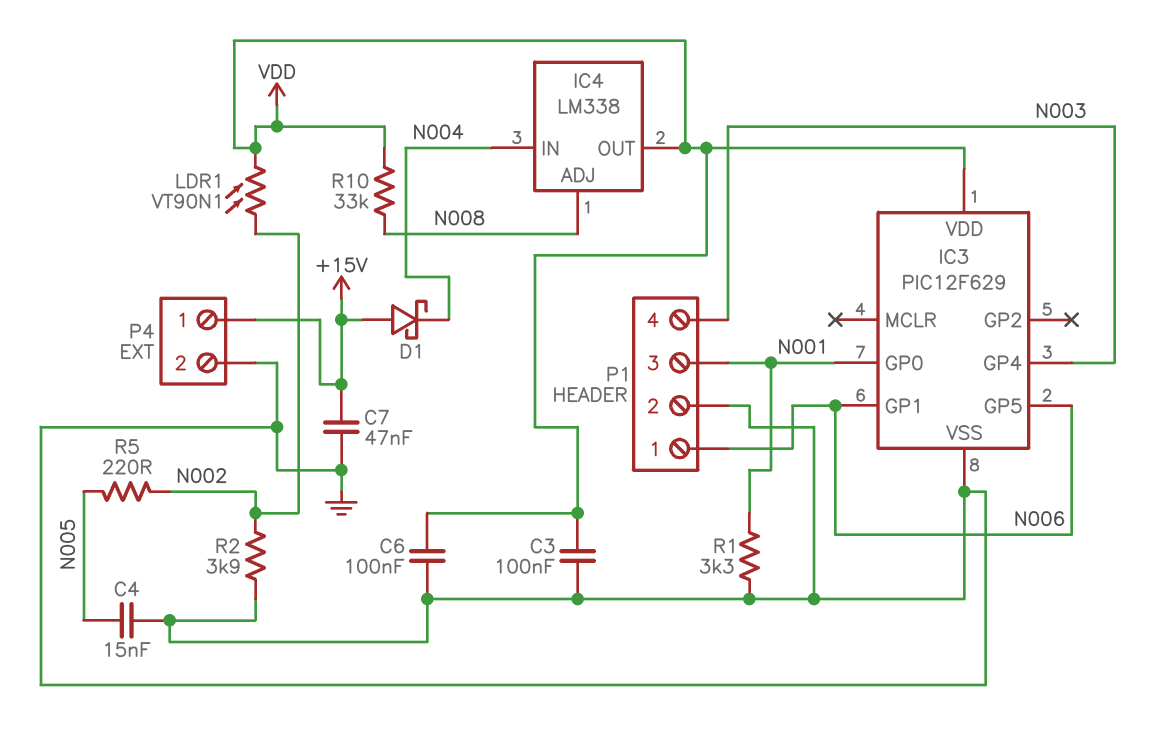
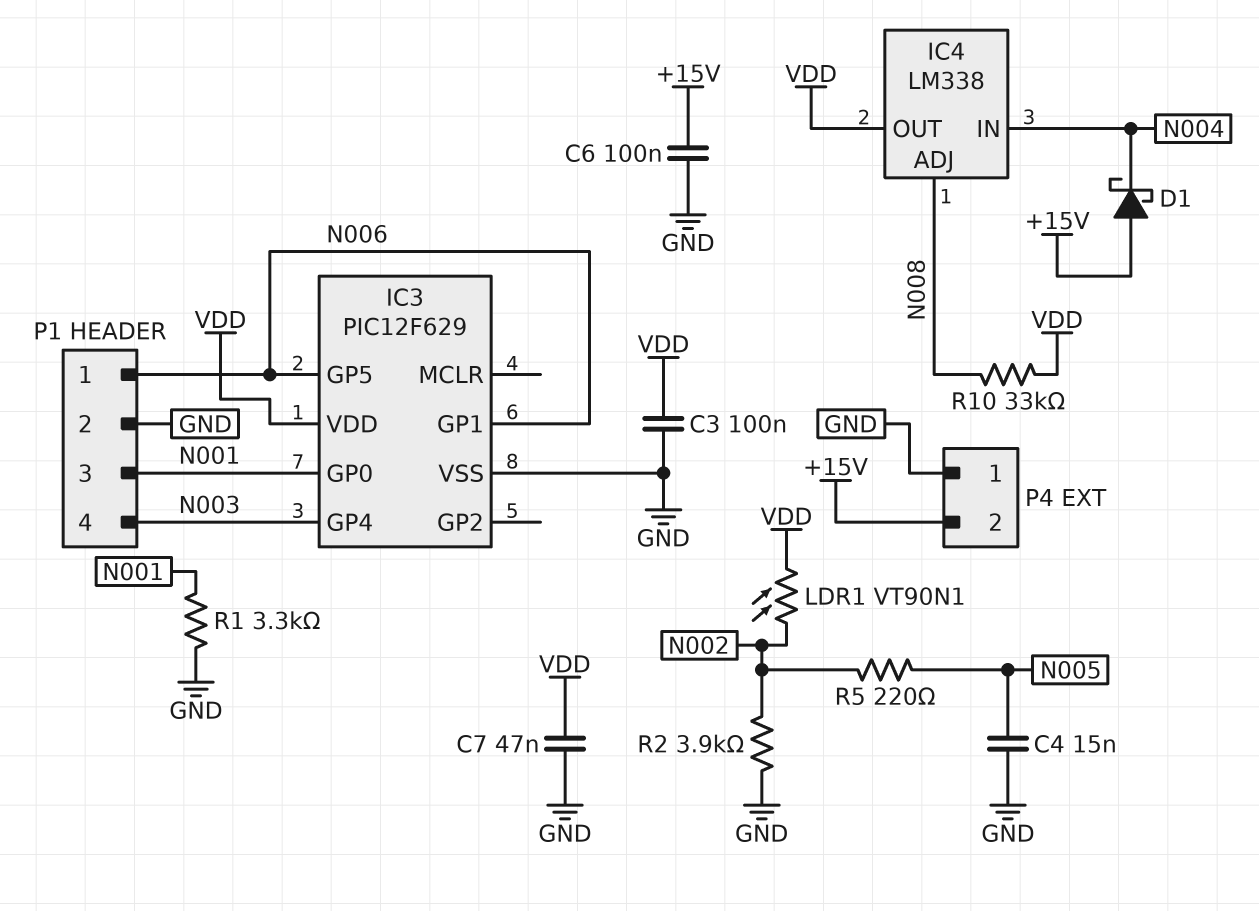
C6: 100nF (GND, VDD) -> 100nF (+15V, GND)
C7: 47nF (+15V, GND) -> 47nF (GND, VDD)
P4 pin 1: +15V -> GND
P4 pin 2: GND -> +15V

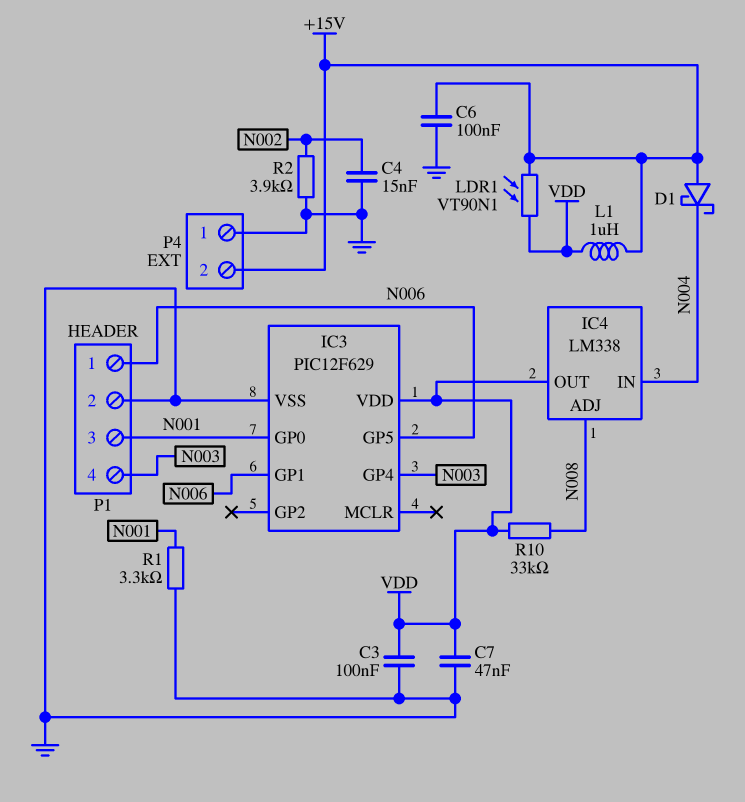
C4: 15nF (GND, N005) -> 15nF (GND, N002)
L1: none -> 1uH (+15V, VDD)
LDR1: VT90N1 (N002, VDD) -> VT90N1 (+15V, VDD)
R5: 220 (N002, N005) -> none

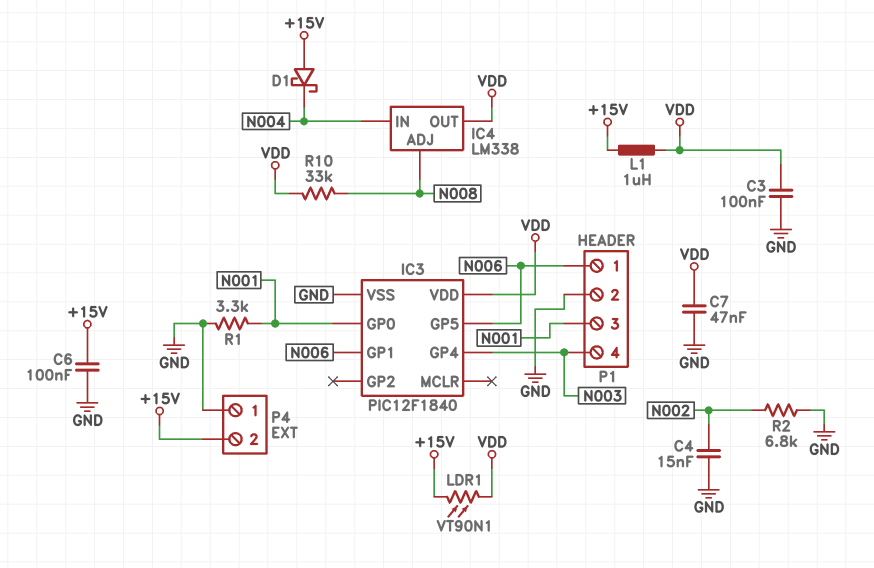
IC3: PIC12F629 -> PIC12F1840
R2: 3.9k (GND, N002) -> 6.8k (GND, N002)

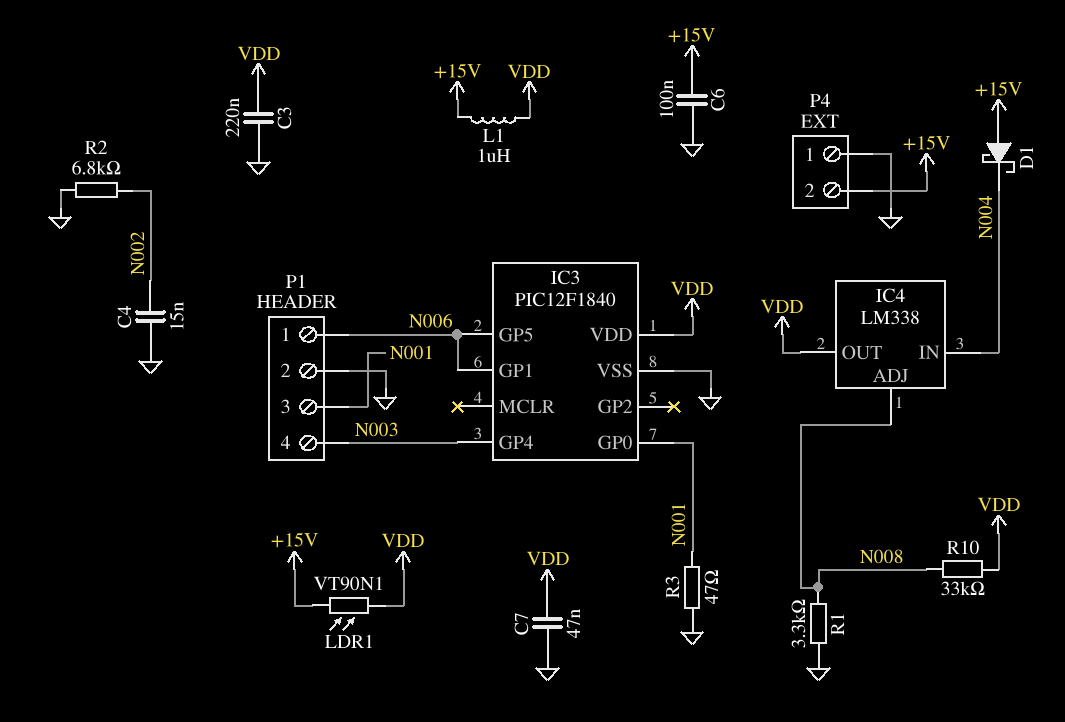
C3: 100nF (GND, VDD) -> 220nF (GND, VDD)
R1: 3.3k (GND, N001) -> 3.3k (GND, N008)
R3: none -> 47 (GND, N001)

